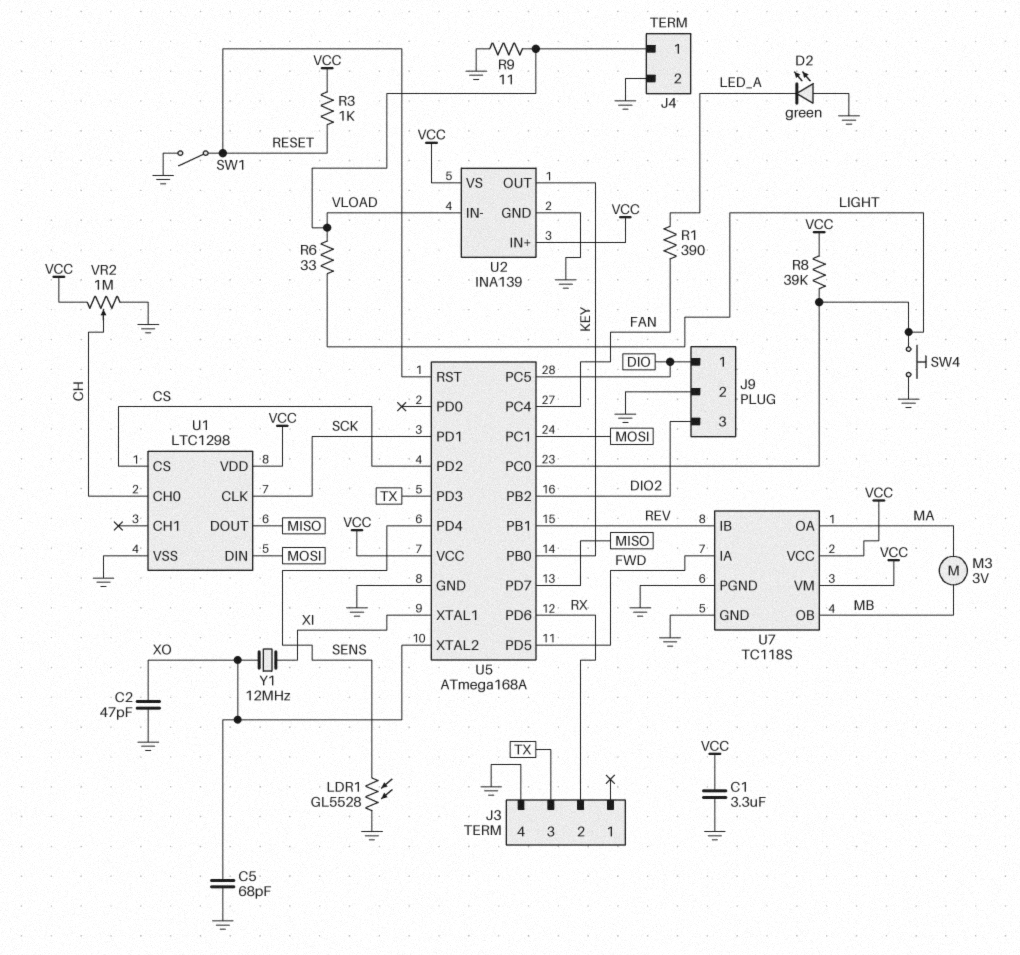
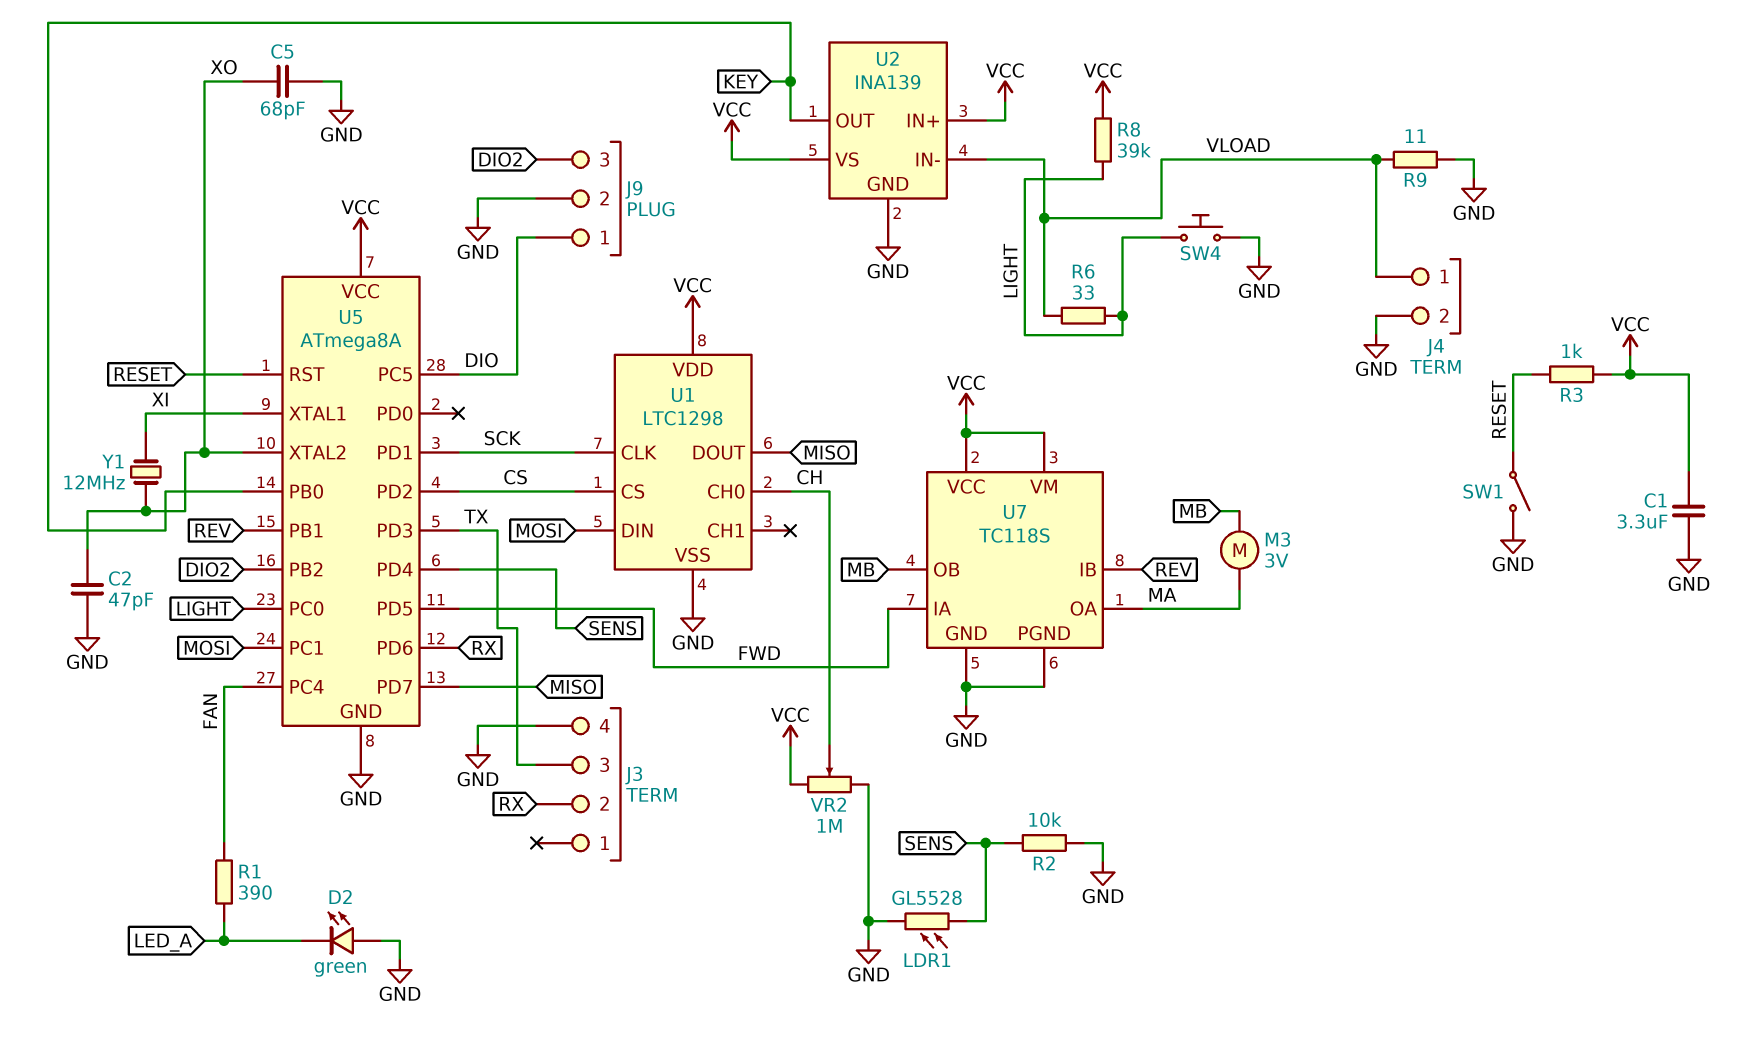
R2: none -> 10k (GND, SENS)
U5: ATmega168A -> ATmega8A

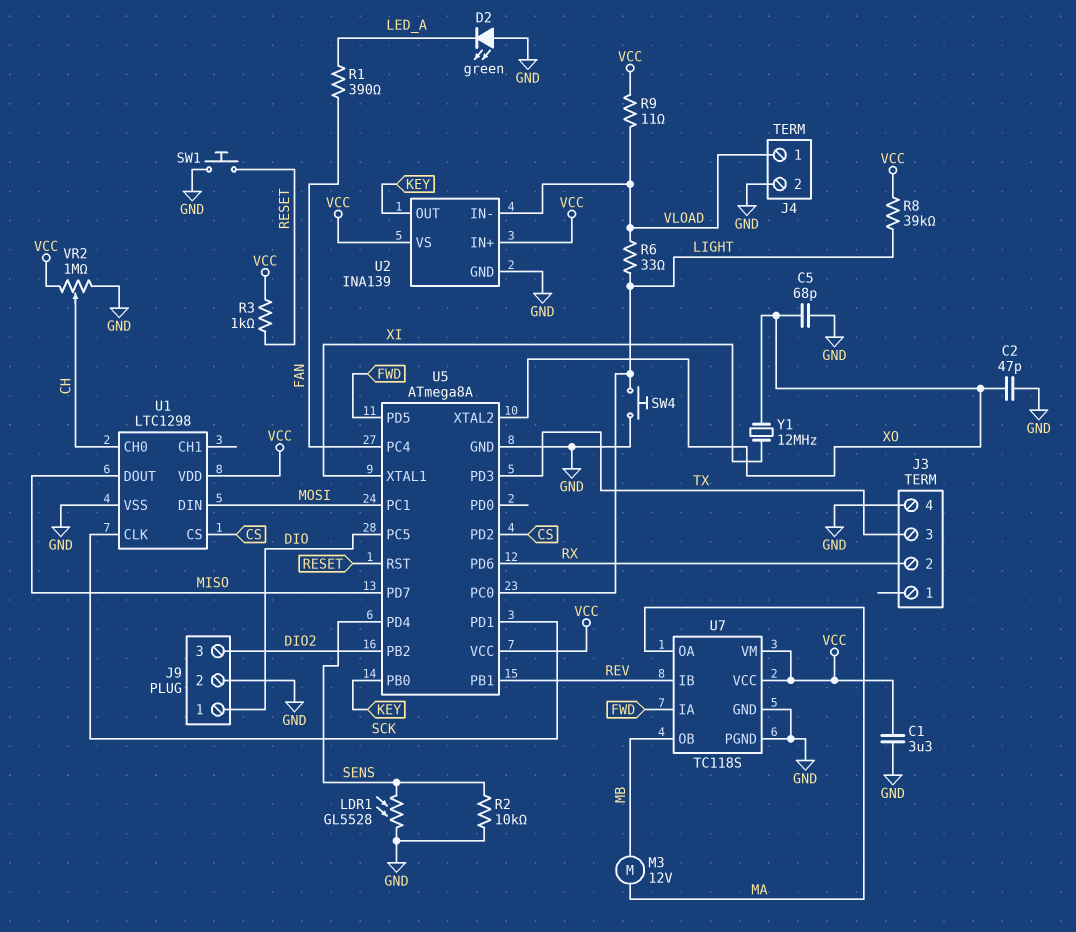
M3: motor 3V (MA, MB) -> motor 12V (MA, MB)
R9: 11 (GND, VLOAD) -> 11 (VCC, VLOAD)
SW1: switch (GND, RESET) -> button (GND, RESET)

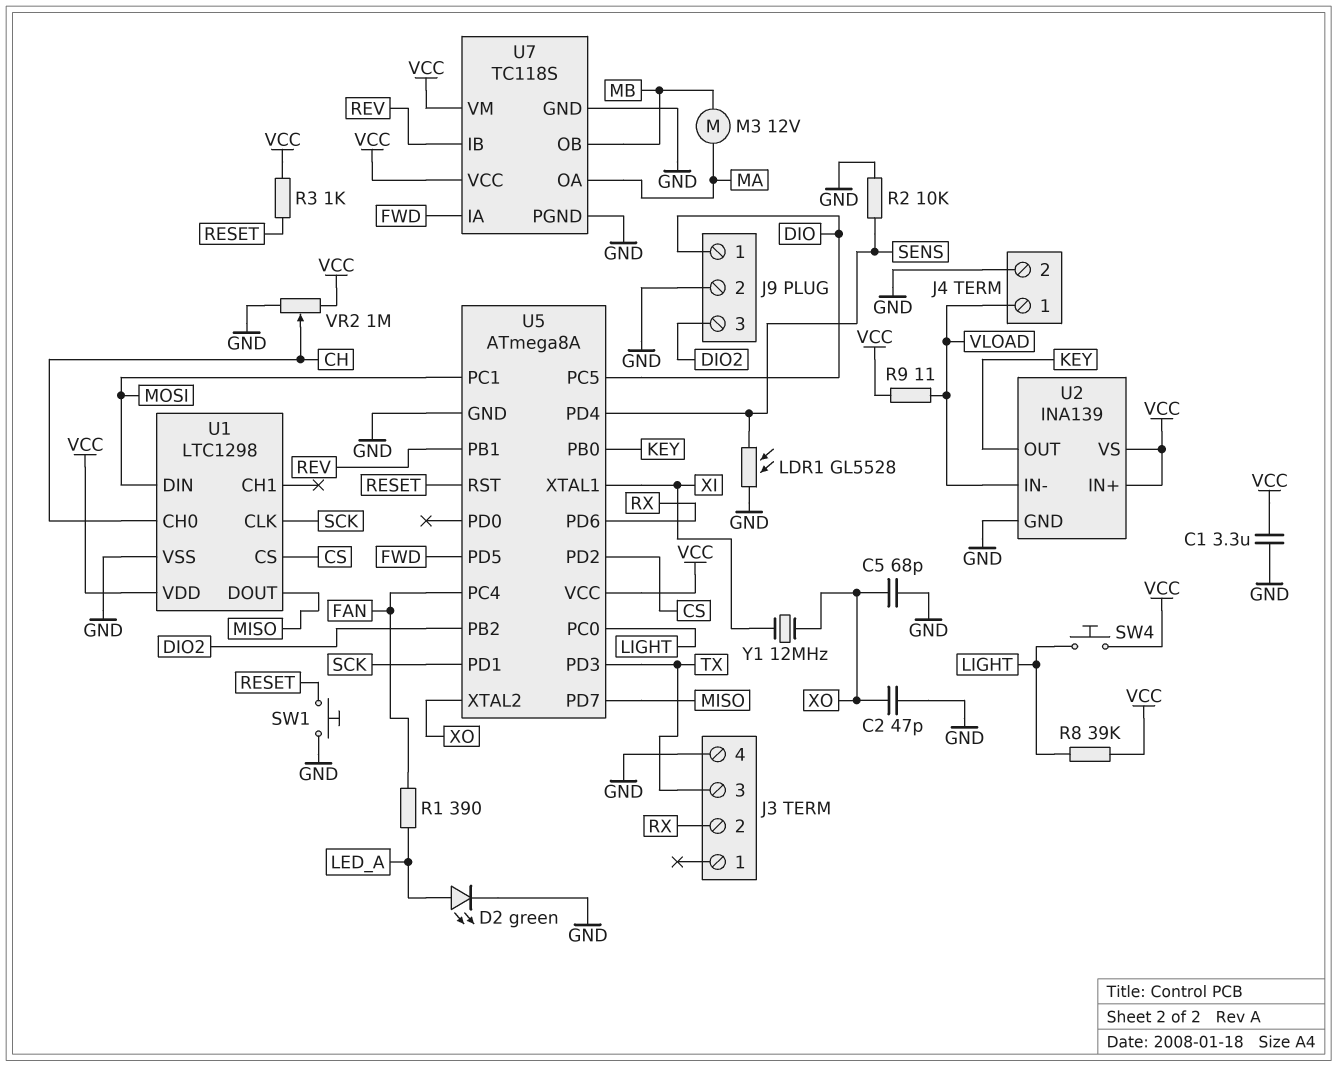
D2: LED green (A GND, K LED_A) -> LED green (A LED_A, K GND)
R6: 33 (LIGHT, VLOAD) -> none
SW4: button (GND, LIGHT) -> button (LIGHT, VCC)

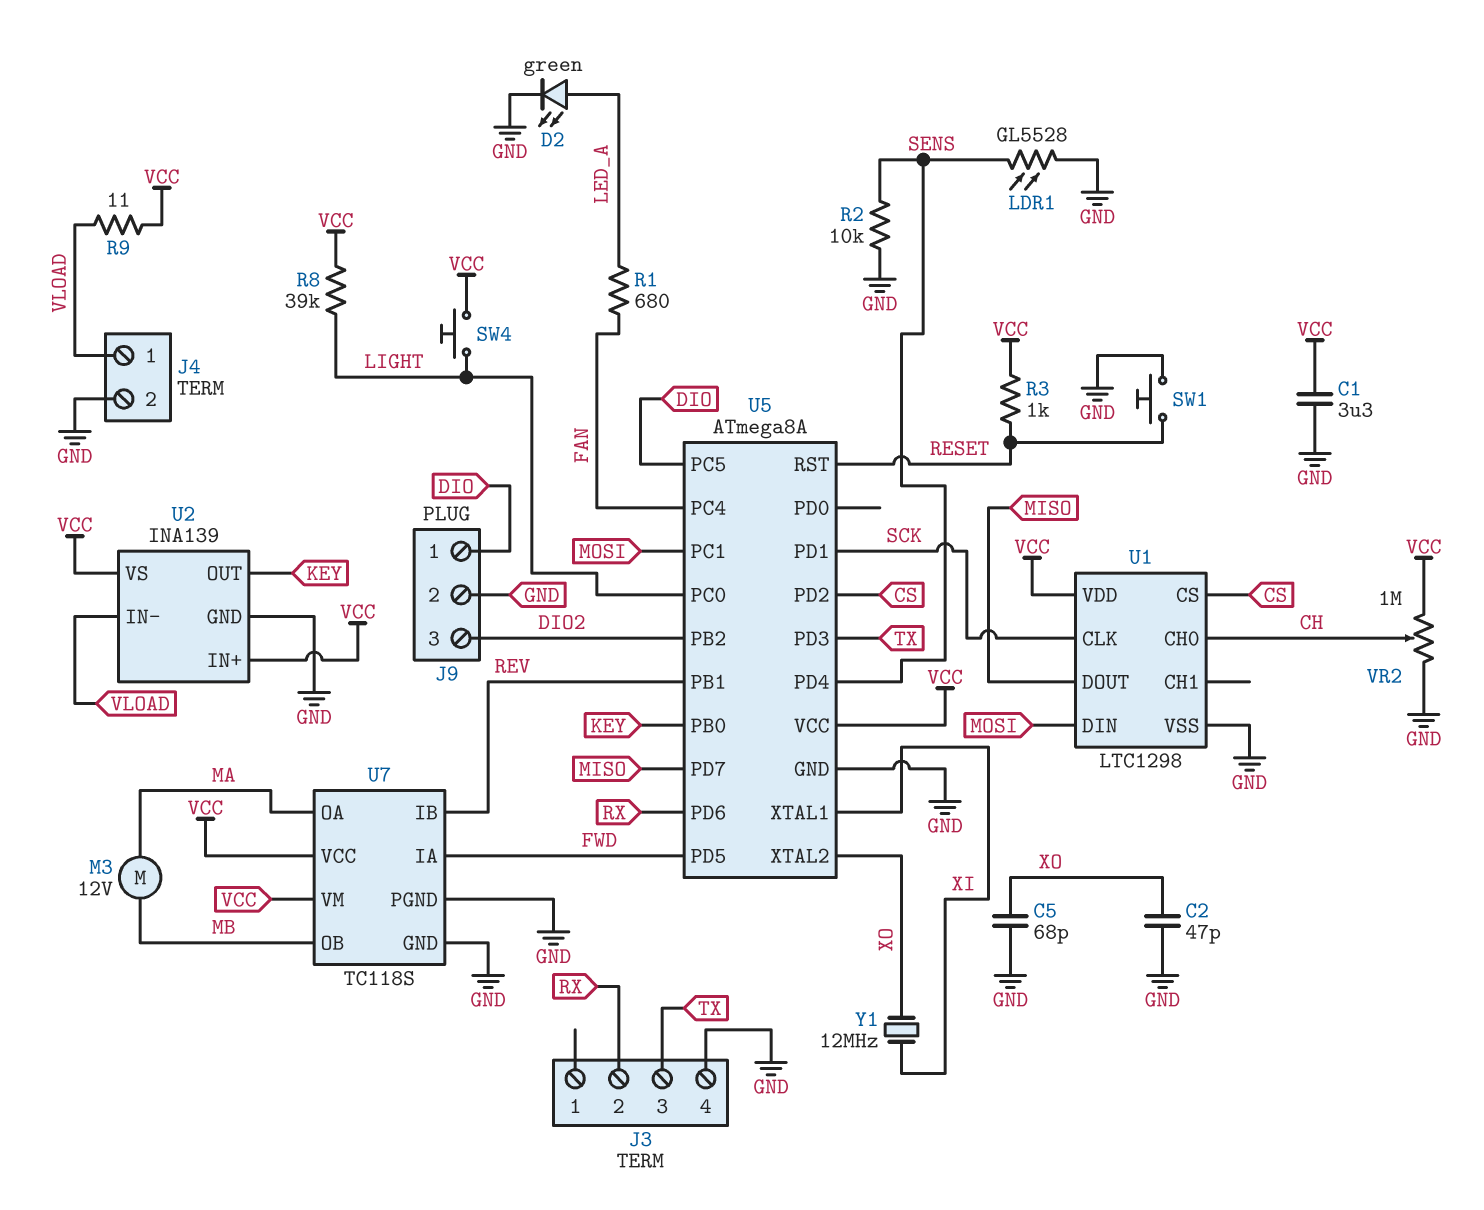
R1: 390 (FAN, LED_A) -> 680 (FAN, LED_A)

